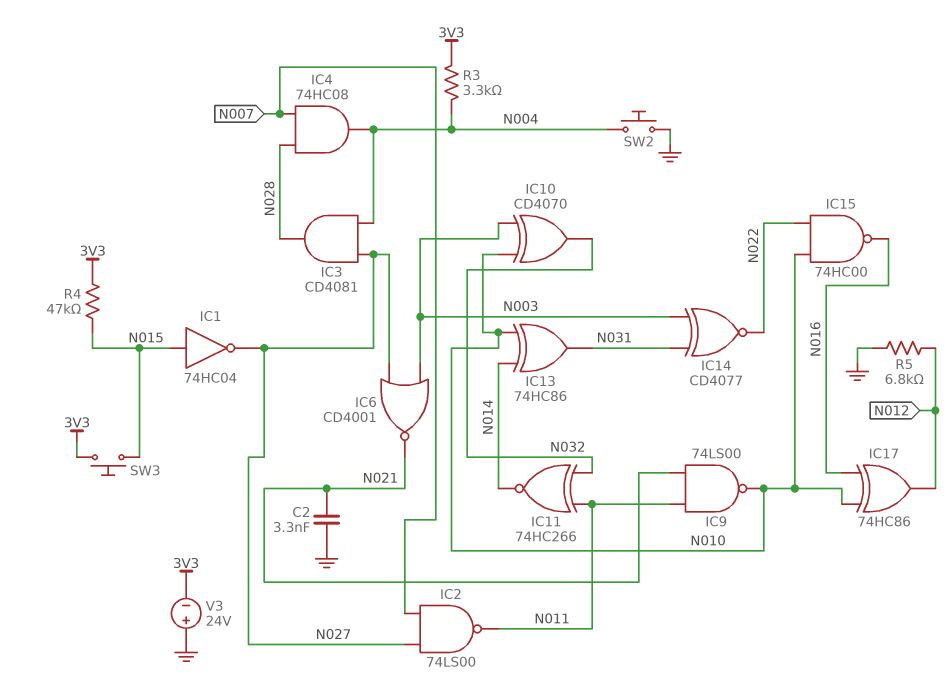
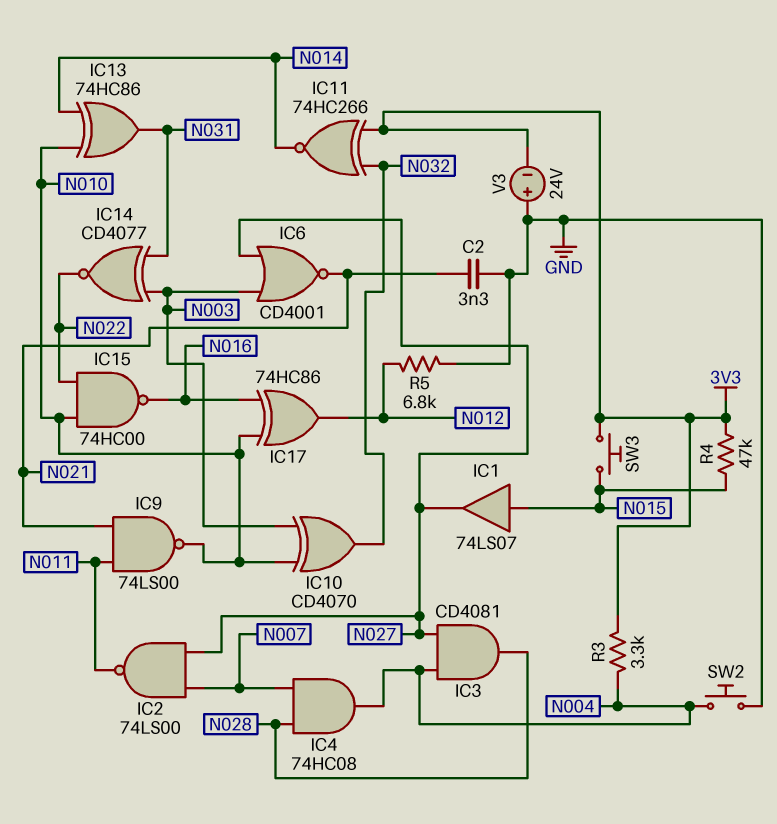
IC1: NOT 74HC04 (in N015, out N027) -> buffer 74LS07 (in N015, out N027)
IC11: XNOR 74HC266 (in N011, in N032, out N014) -> XNOR 74HC266 (in 3V3, in N032, out N014)

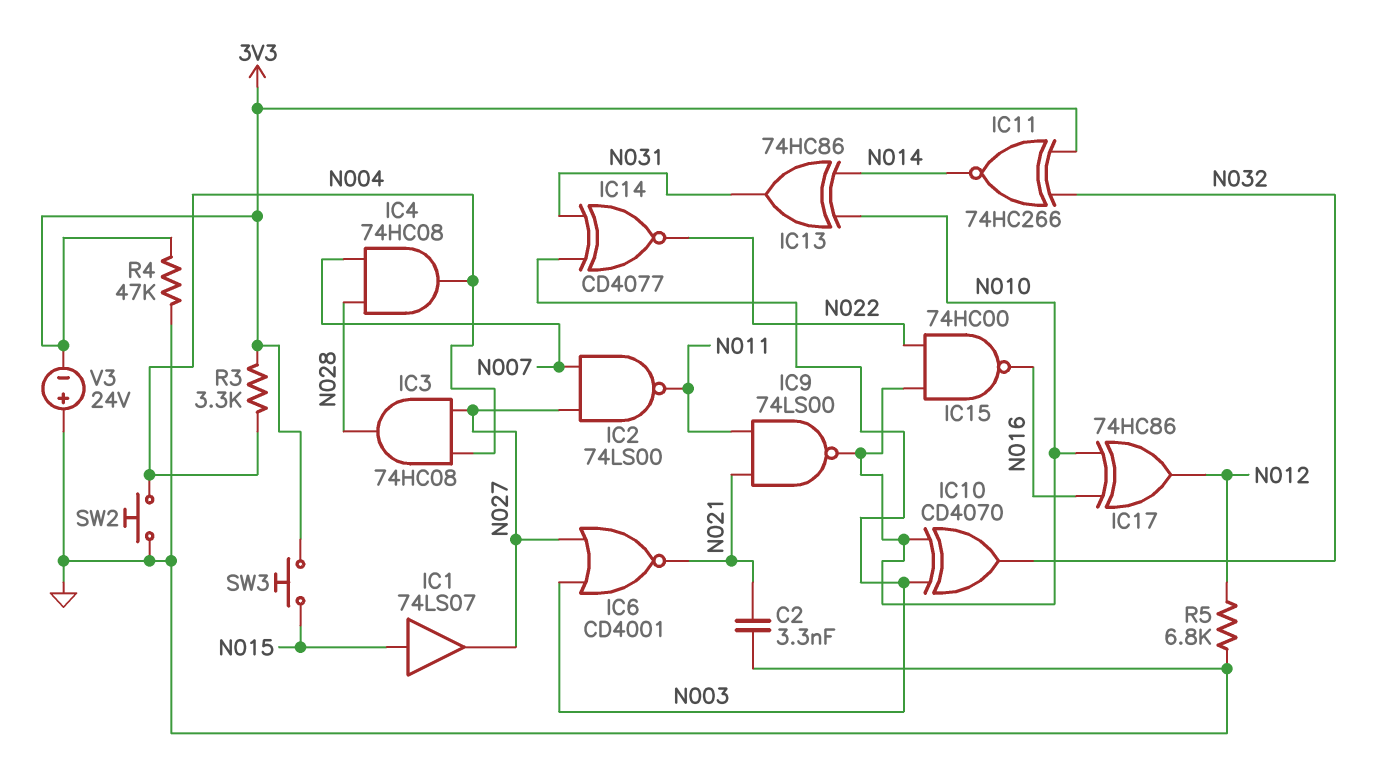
IC3: AND CD4081 (in N004, in N027, out N028) -> AND 74HC08 (in N004, in N027, out N028)
R4: 47k (3V3, N015) -> 47k (3V3, GND)

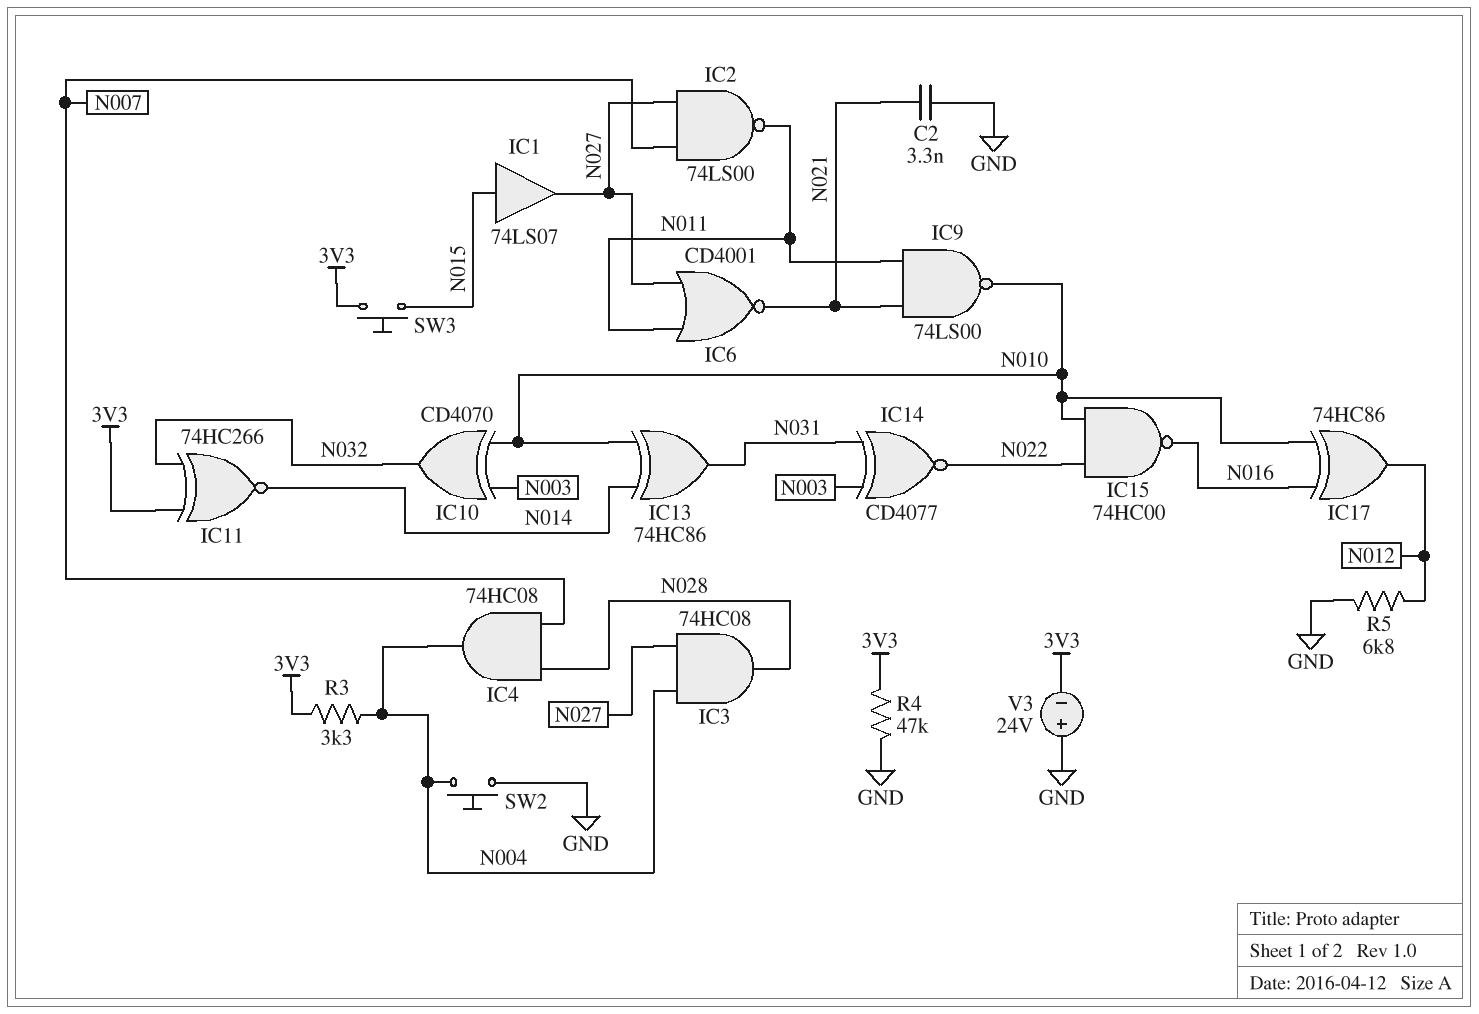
IC6: NOR CD4001 (in N003, in N027, out N021) -> NOR CD4001 (in N011, in N027, out N021)

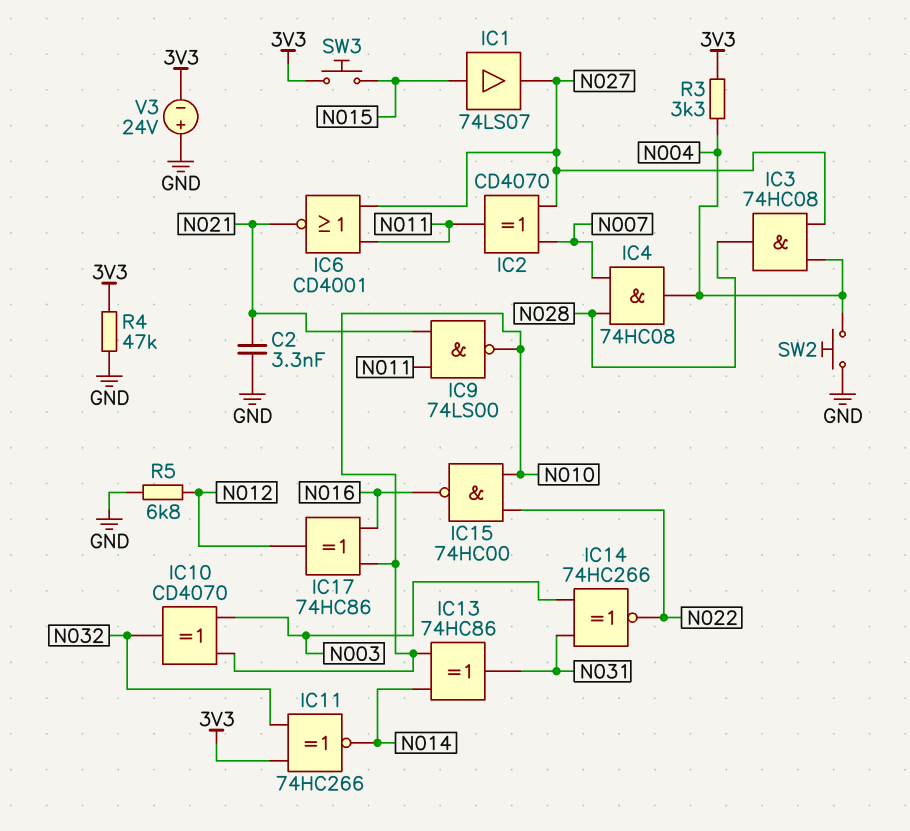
IC2: NAND 74LS00 (in N007, in N027, out N011) -> XOR CD4070 (in N007, in N027, out N011)
IC14: XNOR CD4077 (in N003, in N031, out N022) -> XNOR 74HC266 (in N003, in N031, out N022)

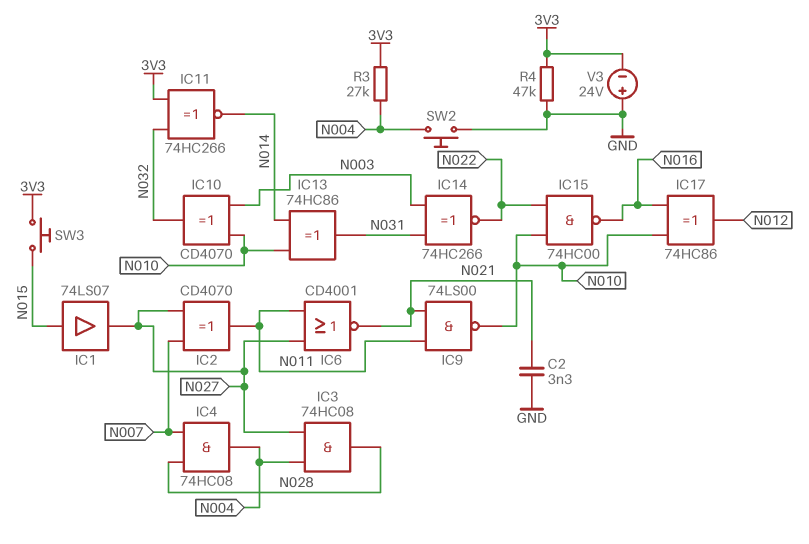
R3: 3.3k (3V3, N004) -> 27k (3V3, N004)
R5: 6.8k (GND, N012) -> none

